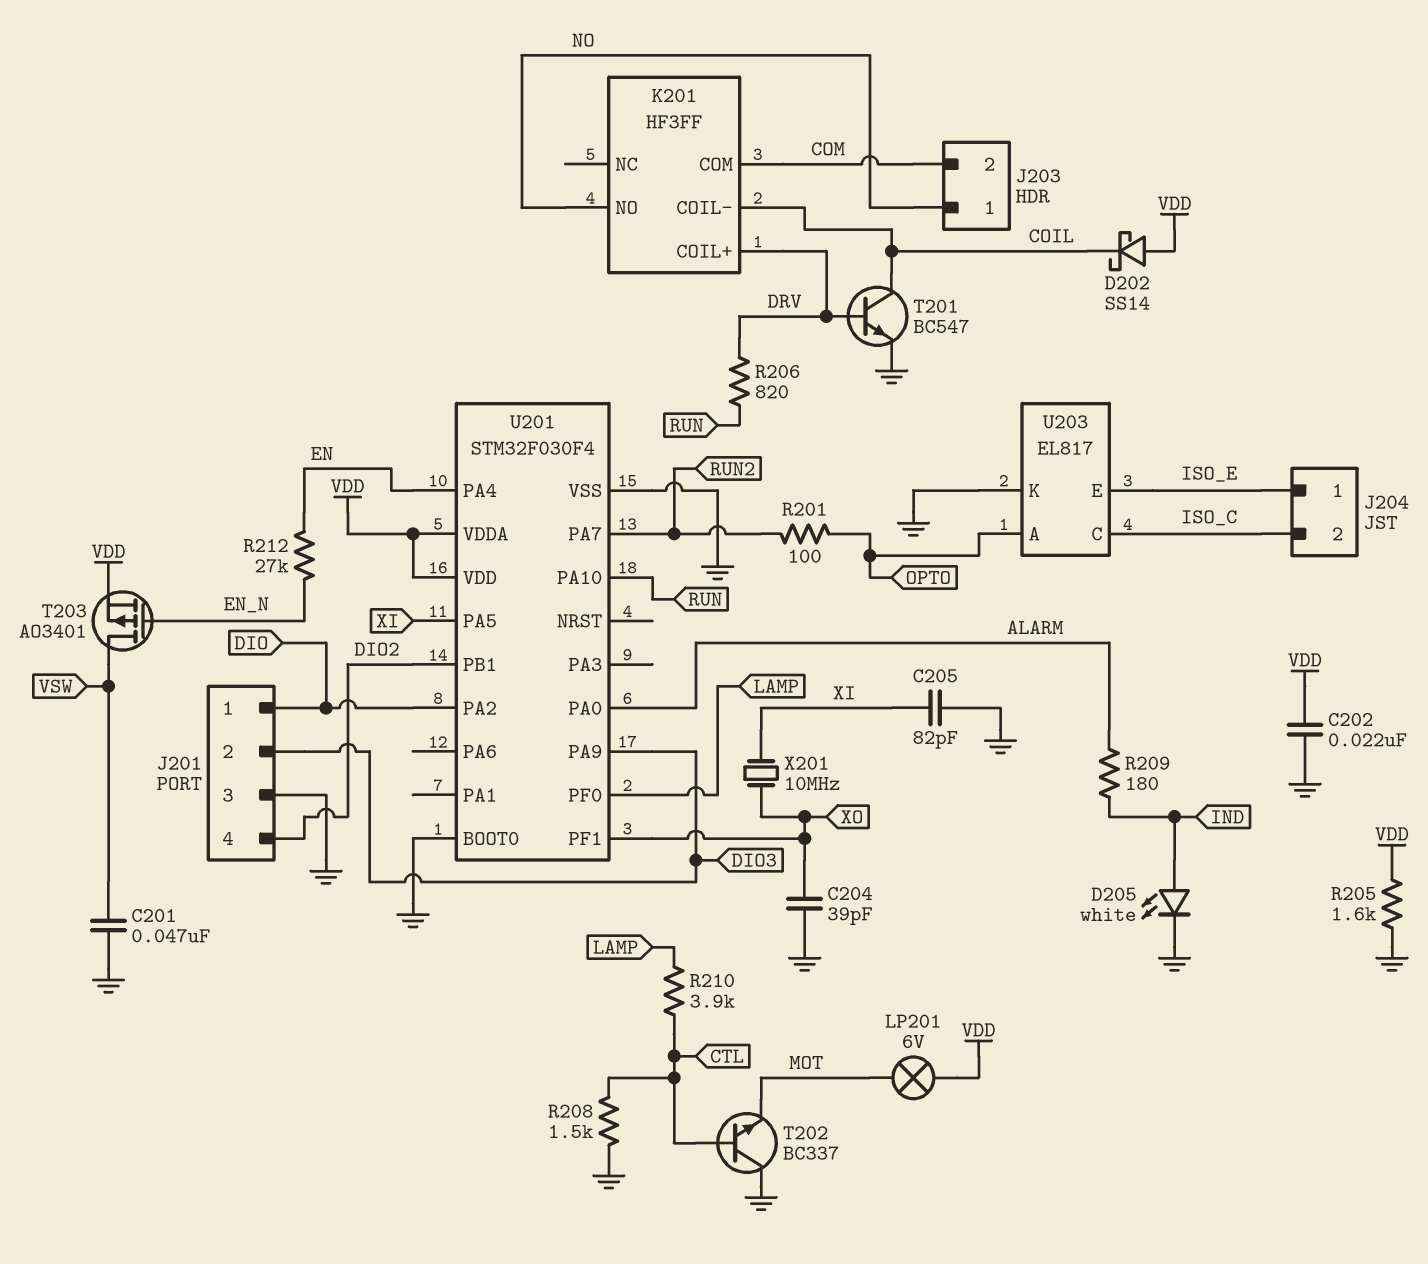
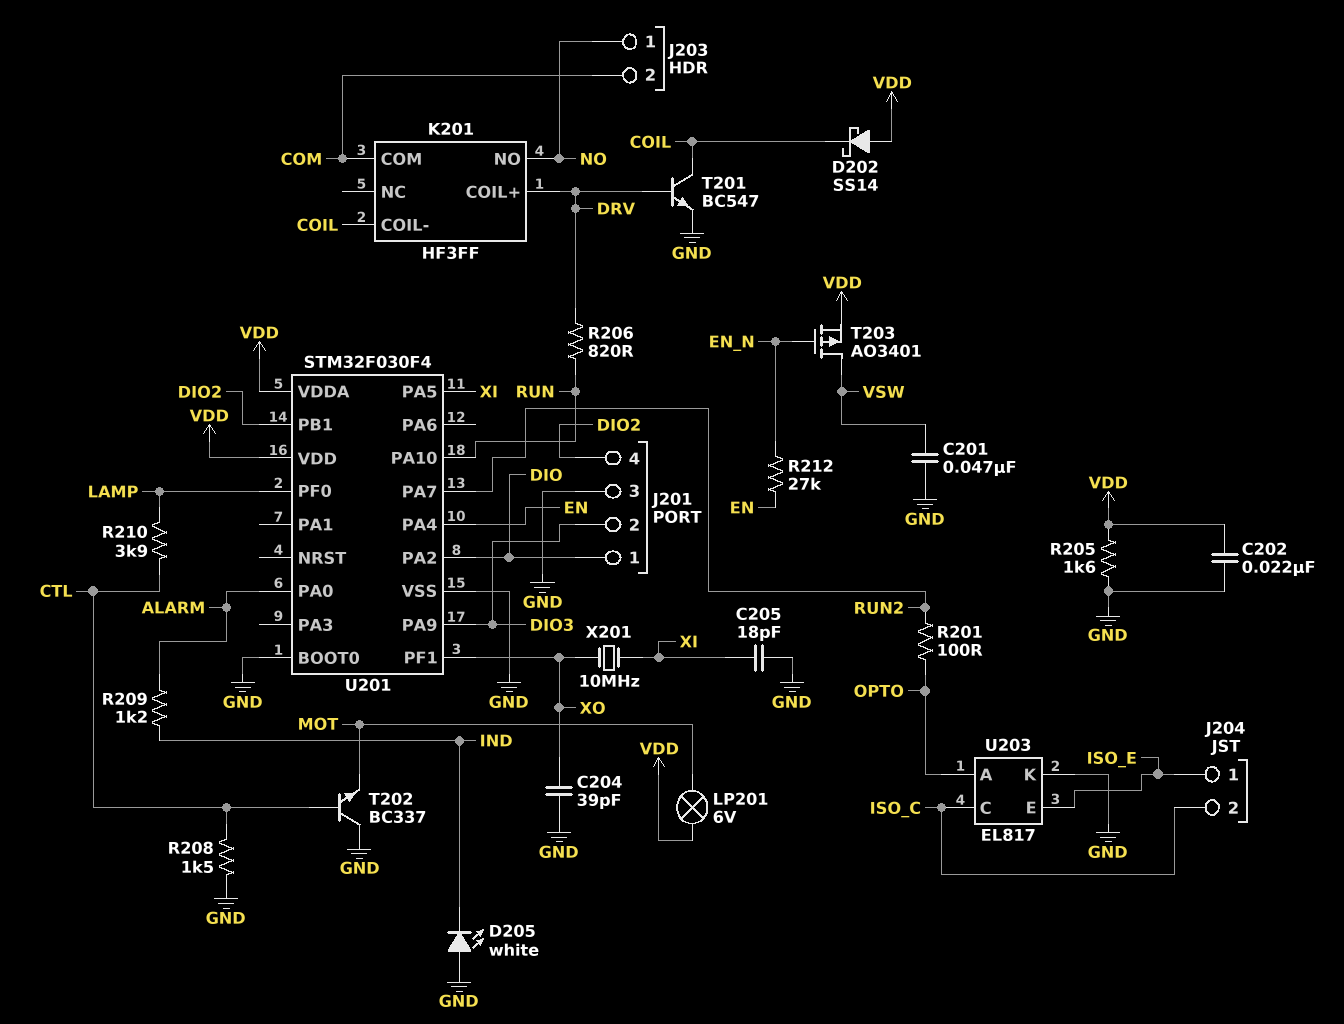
C205: 82pF (GND, XI) -> 18pF (GND, XI)
D205: LED white (A IND, K GND) -> LED white (A GND, K IND)
R209: 180 (ALARM, IND) -> 1.2k (ALARM, IND)

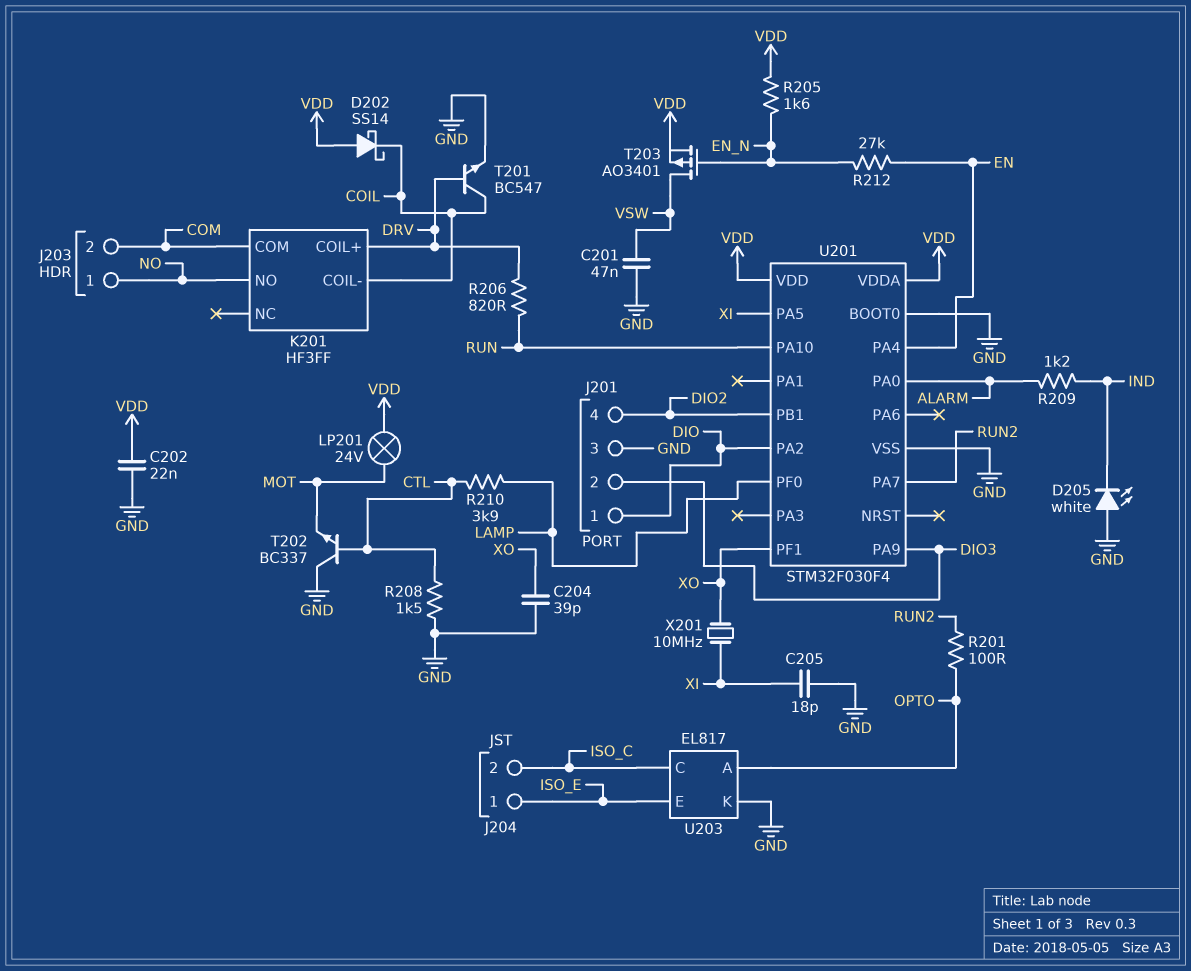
LP201: lamp 6V (MOT, VDD) -> lamp 24V (MOT, VDD)
R205: 1.6k (GND, VDD) -> 1.6k (EN_N, VDD)

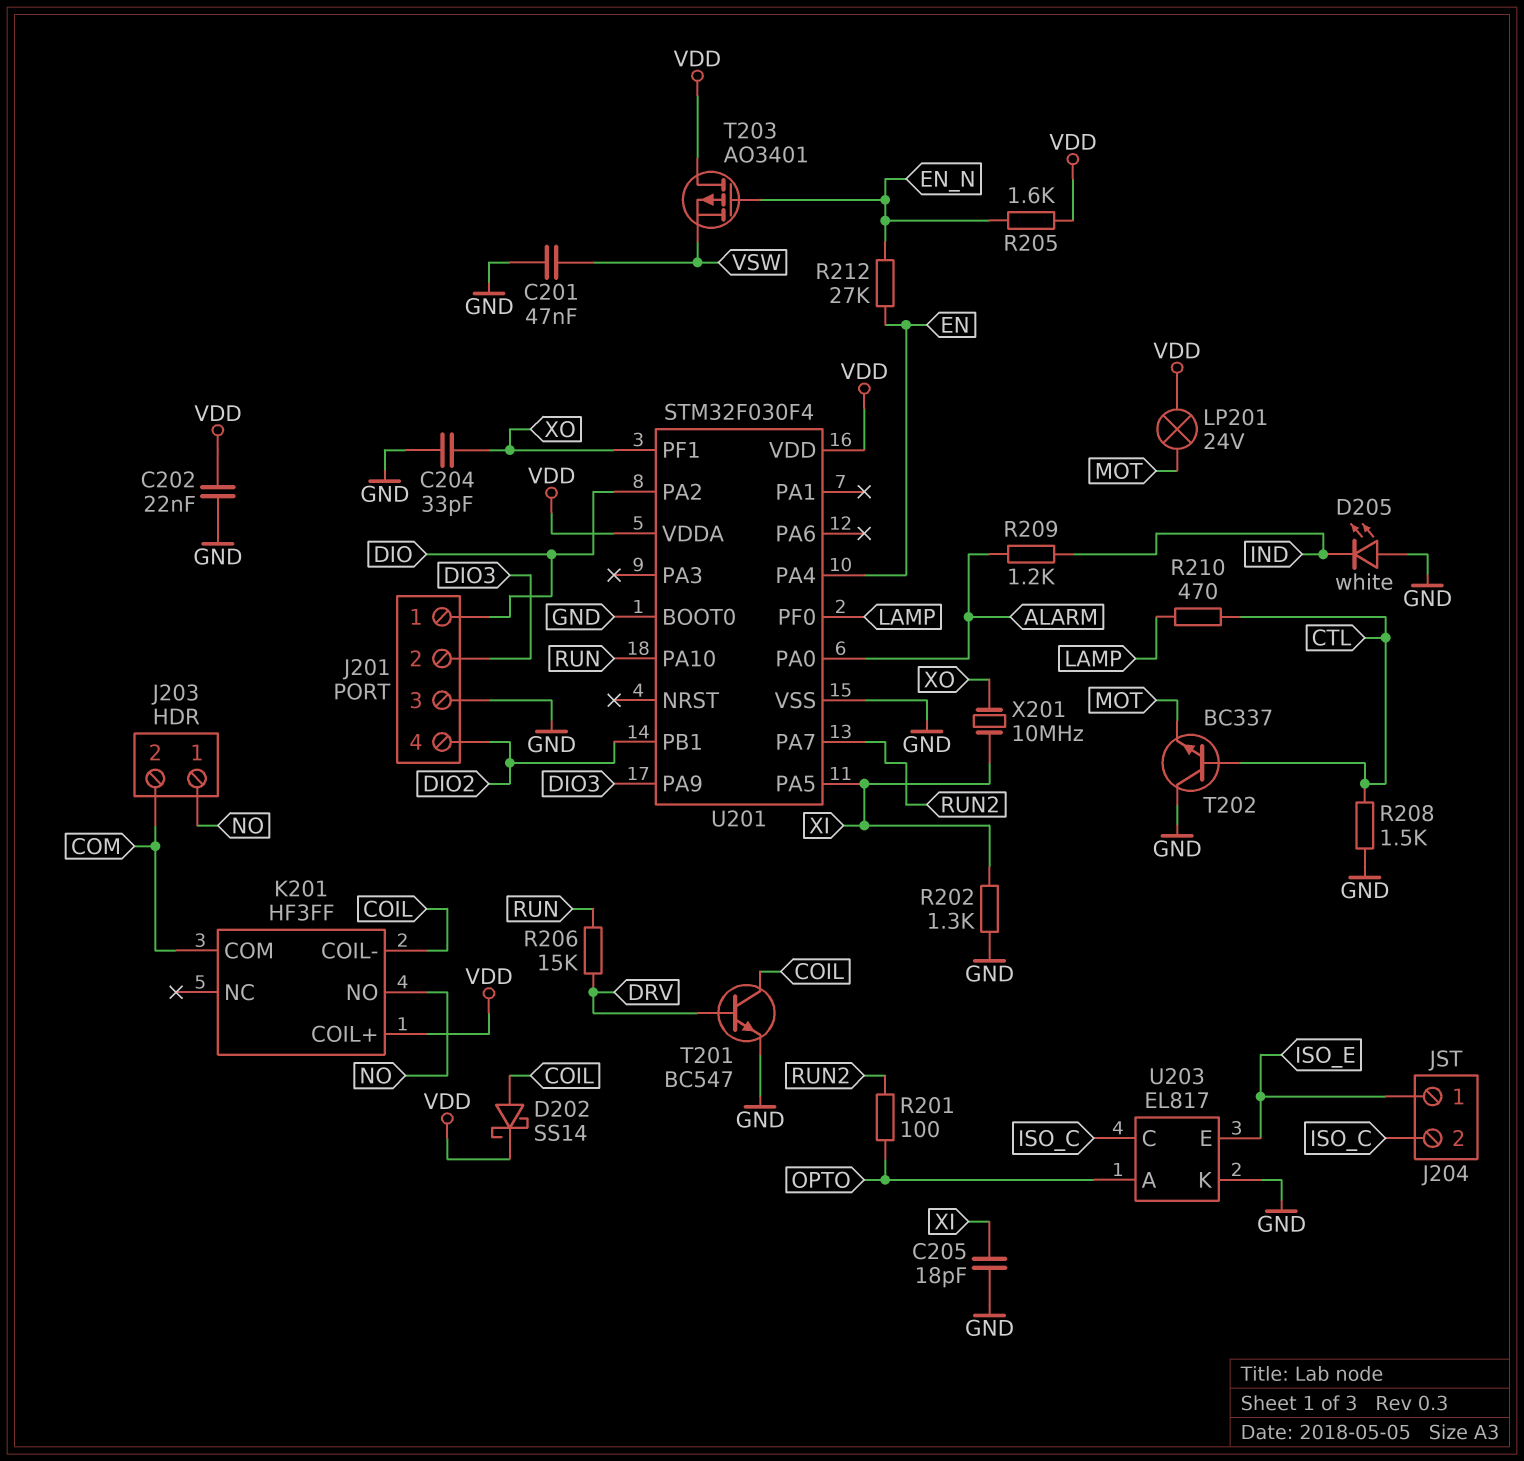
C204: 39pF (GND, XO) -> 33pF (GND, XO)
D202: schottky SS14 (A VDD, K COIL) -> schottky SS14 (A COIL, K VDD)
K201 pin COIL+: DRV -> VDD
R202: none -> 1.3k (GND, XI)
R206: 820 (DRV, RUN) -> 15k (DRV, RUN)
R210: 3.9k (CTL, LAMP) -> 470 (CTL, LAMP)
T203: PMOS AO3401 (G EN_N, D VSW, S VDD) -> PMOS AO3401 (G EN_N, D VDD, S VSW)

